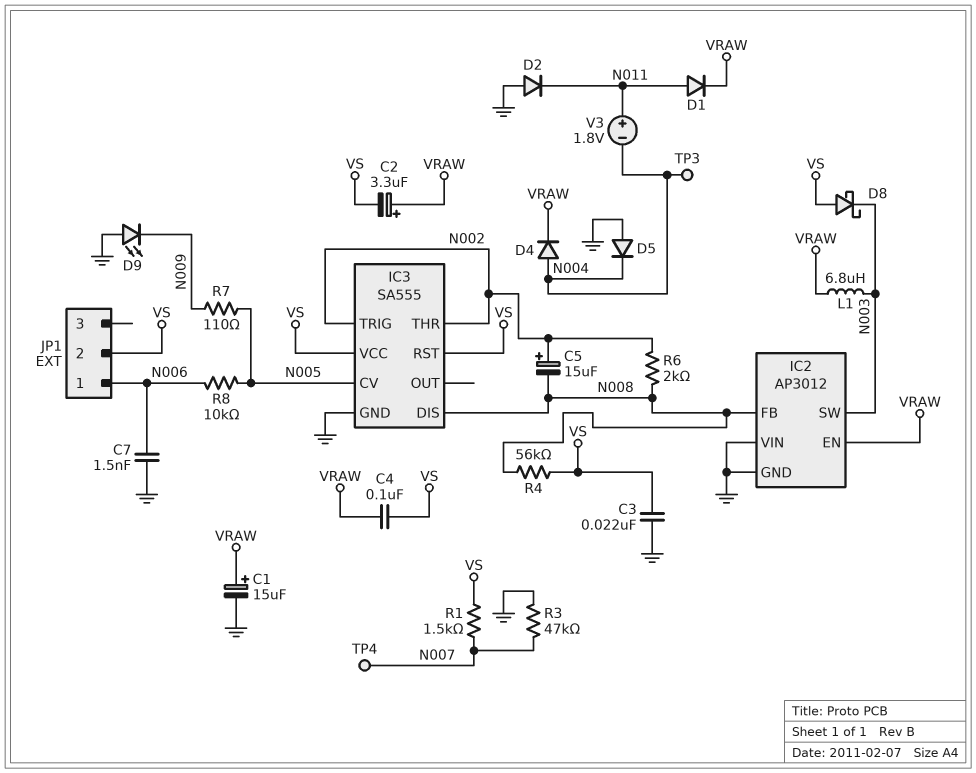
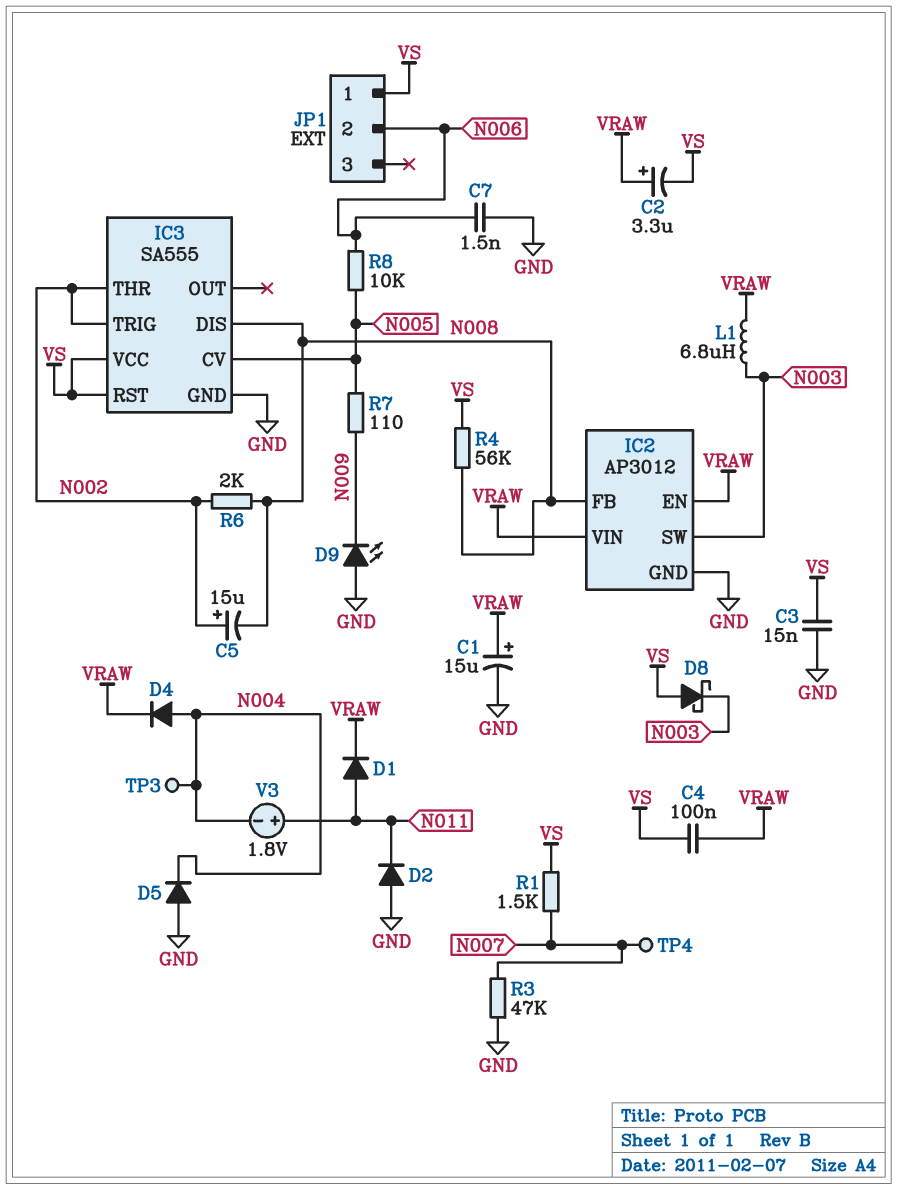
C3: 22nF (GND, VS) -> 15nF (GND, VS)
IC2 pin VIN: GND -> VRAW
JP1 pin 1: N006 -> VS
JP1 pin 2: VS -> N006

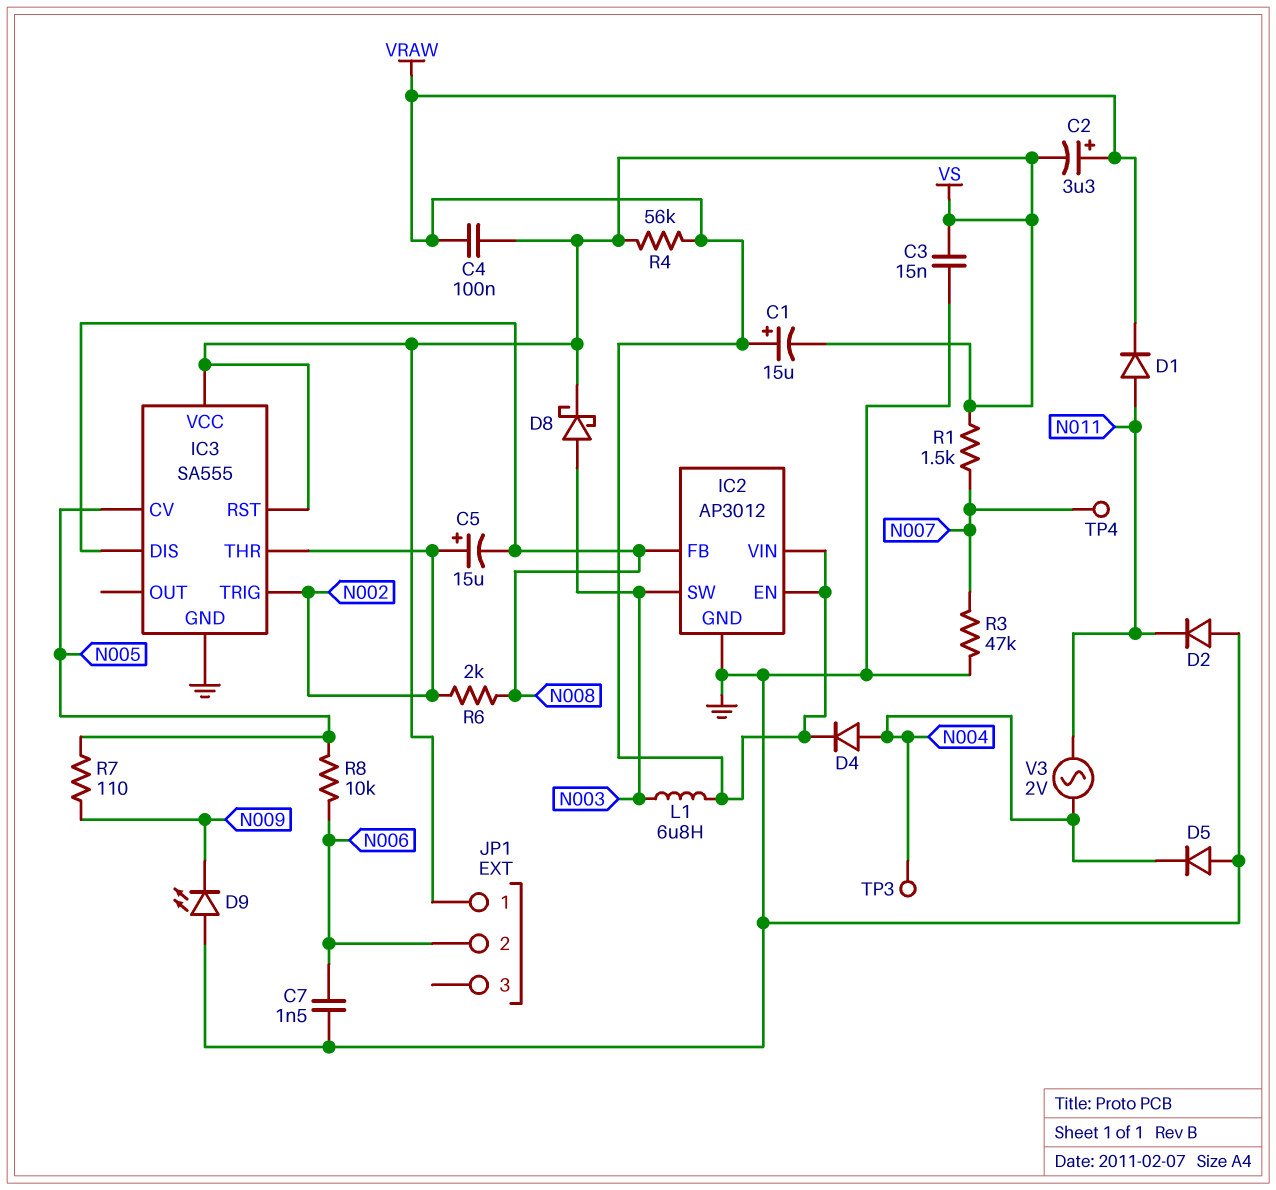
C1: 15uF (plus VRAW, minus GND) -> 15uF (plus VRAW, minus VS)
D8: schottky (A VS, K N003) -> schottky (A N003, K VS)
R4: 56k (N008, VS) -> 56k (VRAW, VS)
V3: 1.8V (plus N011, minus N004) -> AC 2V (N004, N011)

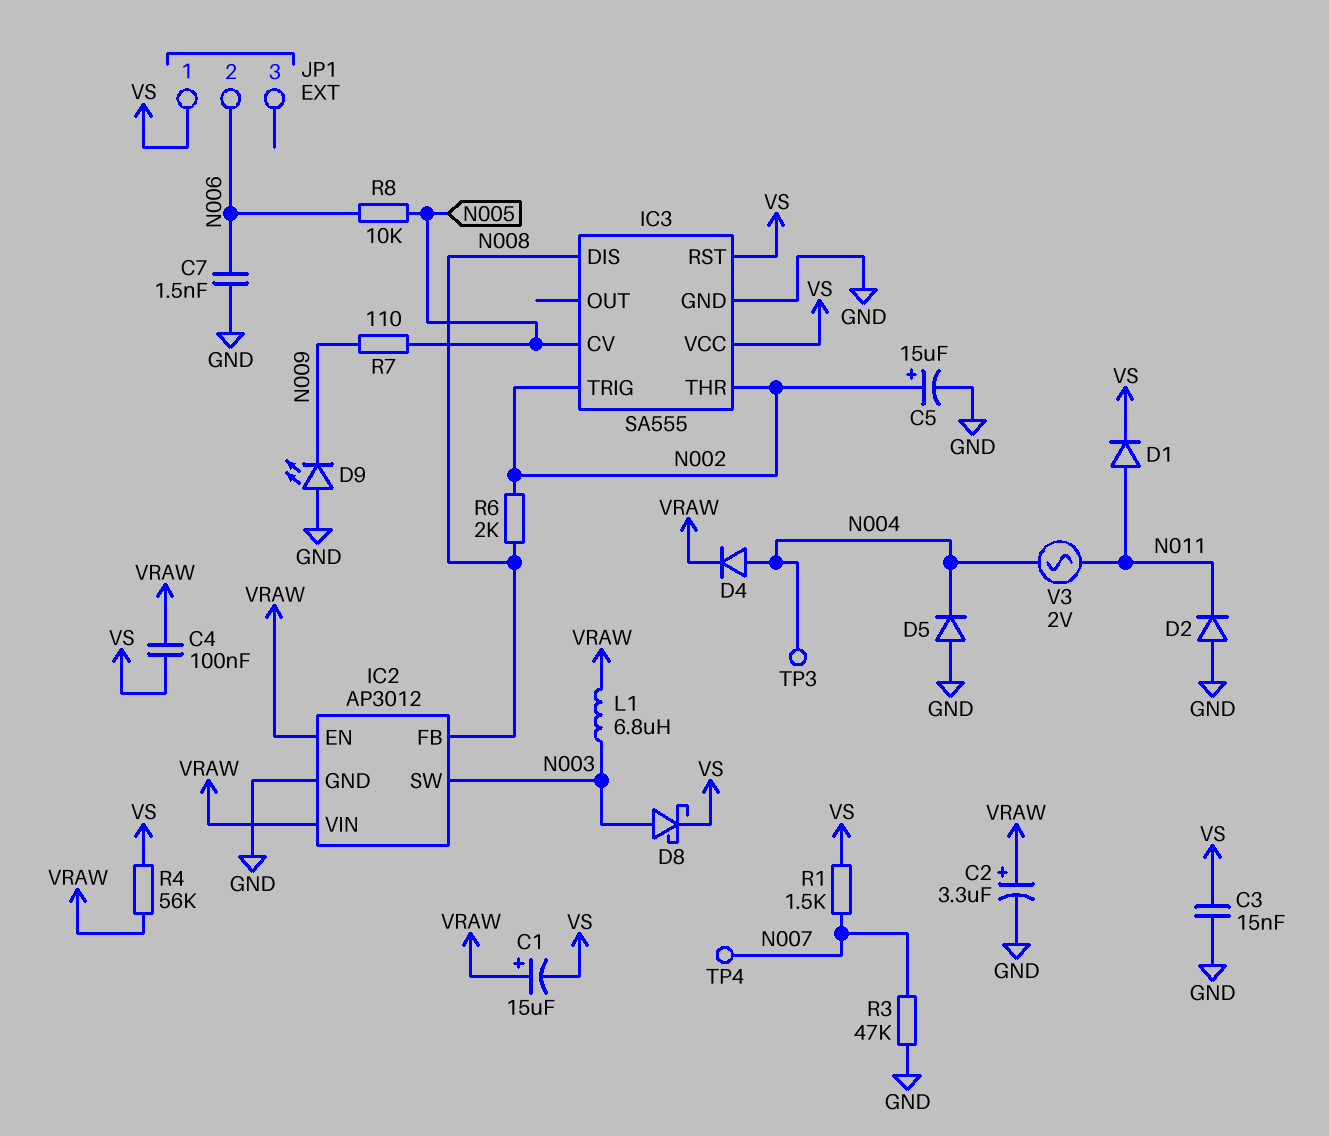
C2: 3.3uF (plus VRAW, minus VS) -> 3.3uF (plus VRAW, minus GND)
C5: 15uF (plus N002, minus N008) -> 15uF (plus N002, minus GND)
D1: diode (A N011, K VRAW) -> diode (A N011, K VS)

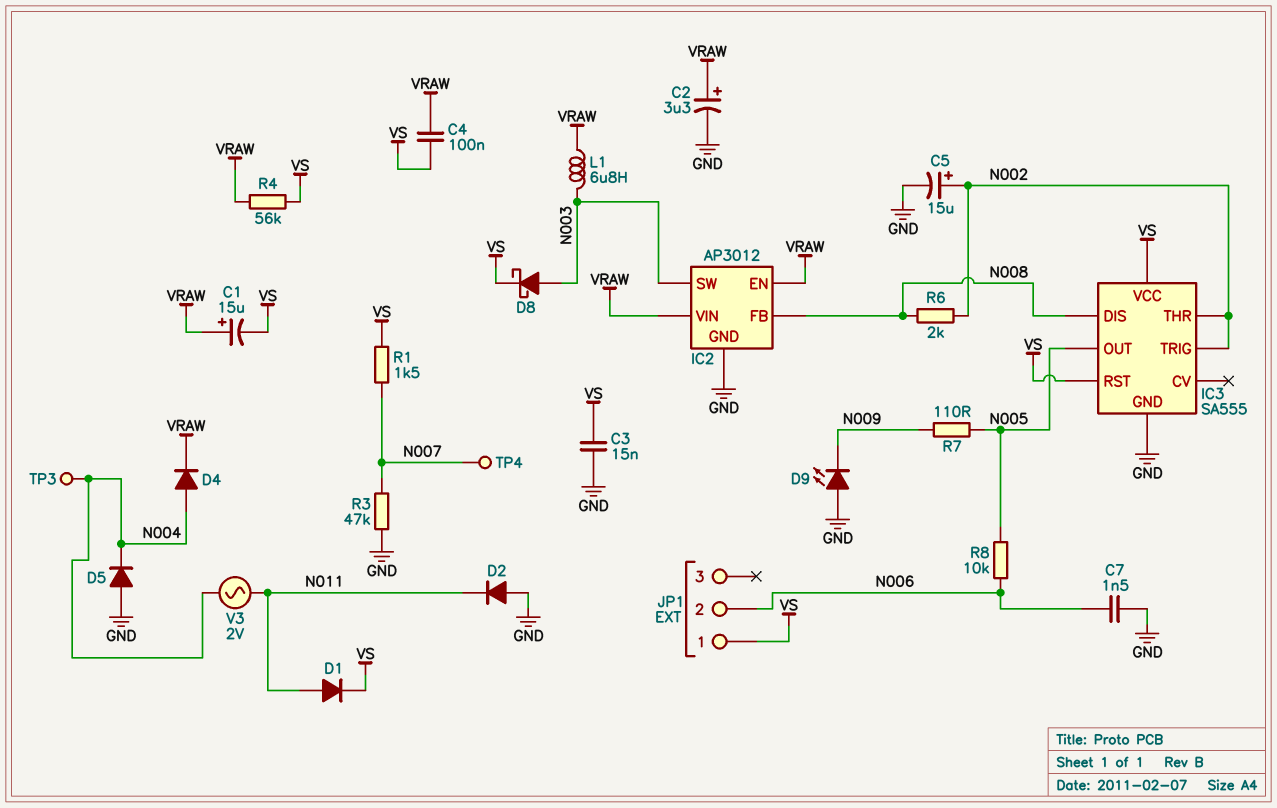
IC3 pin CV: N005 -> none
IC3 pin OUT: none -> N005

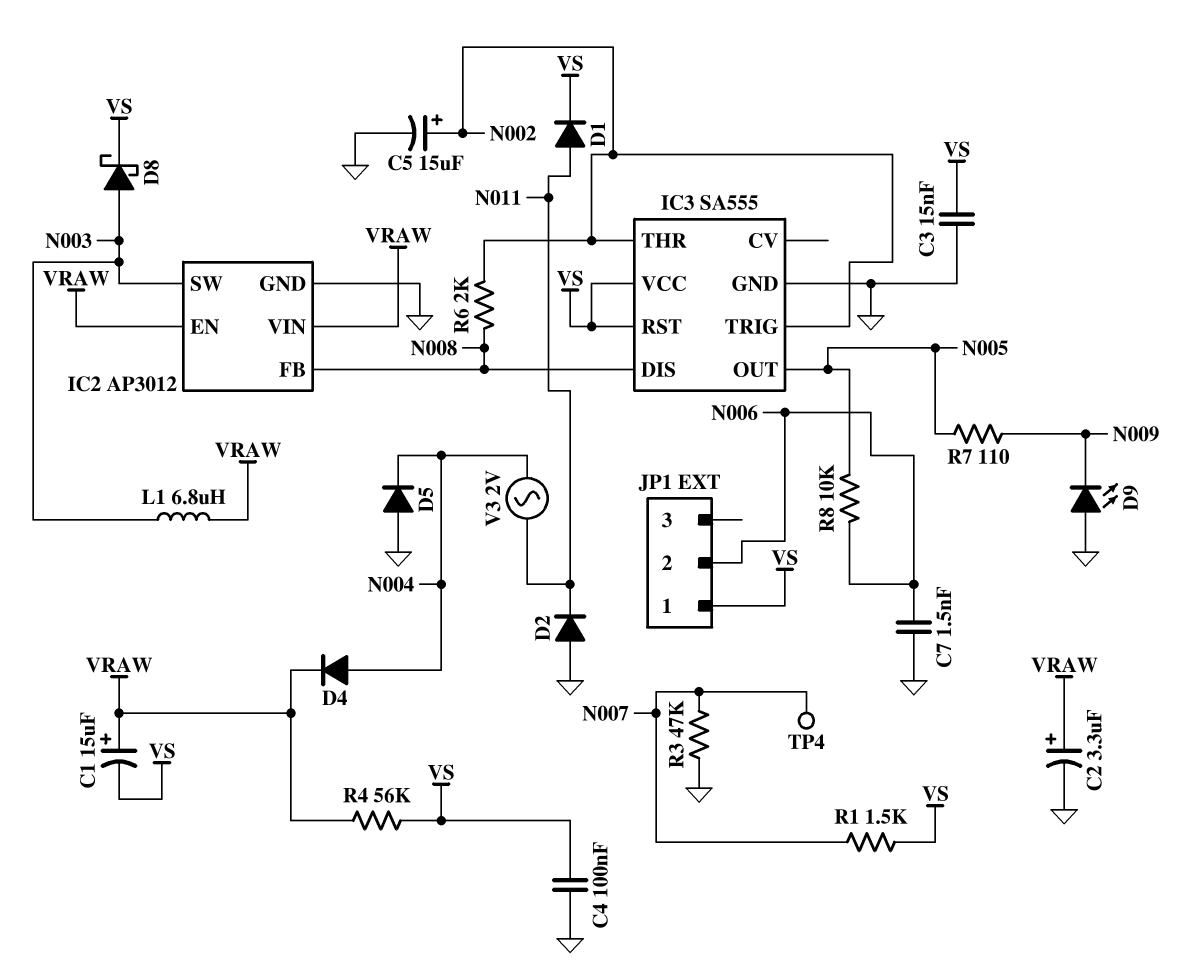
C4: 100nF (VRAW, VS) -> 100nF (GND, VS)
TP3: test point (N004) -> none

